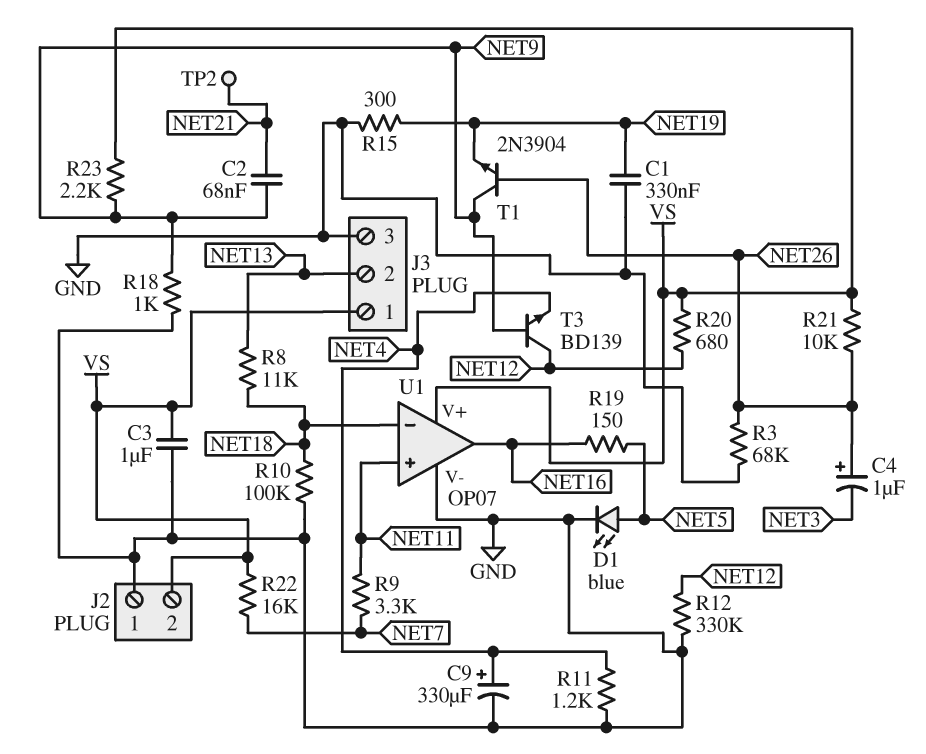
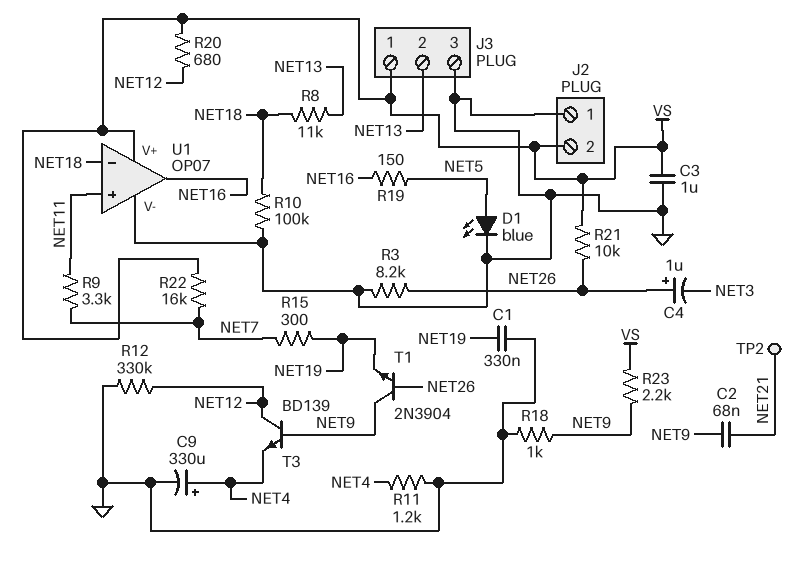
R3: 68k (GND, NET26) -> 8.2k (GND, NET26)
R15: 300 (GND, NET19) -> 300 (NET7, NET19)

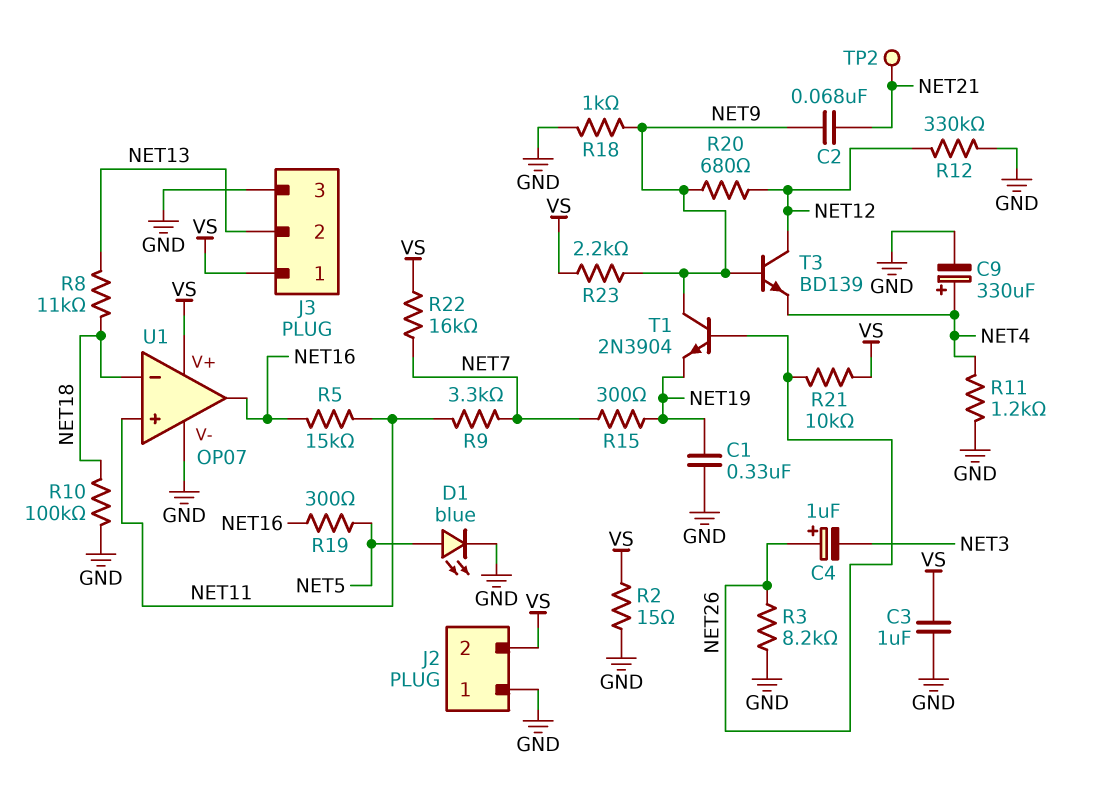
R2: none -> 15 (GND, VS)
R5: none -> 15k (NET11, NET16)
R19: 150 (NET5, NET16) -> 300 (NET5, NET16)
R20: 680 (NET12, VS) -> 680 (NET9, NET12)

